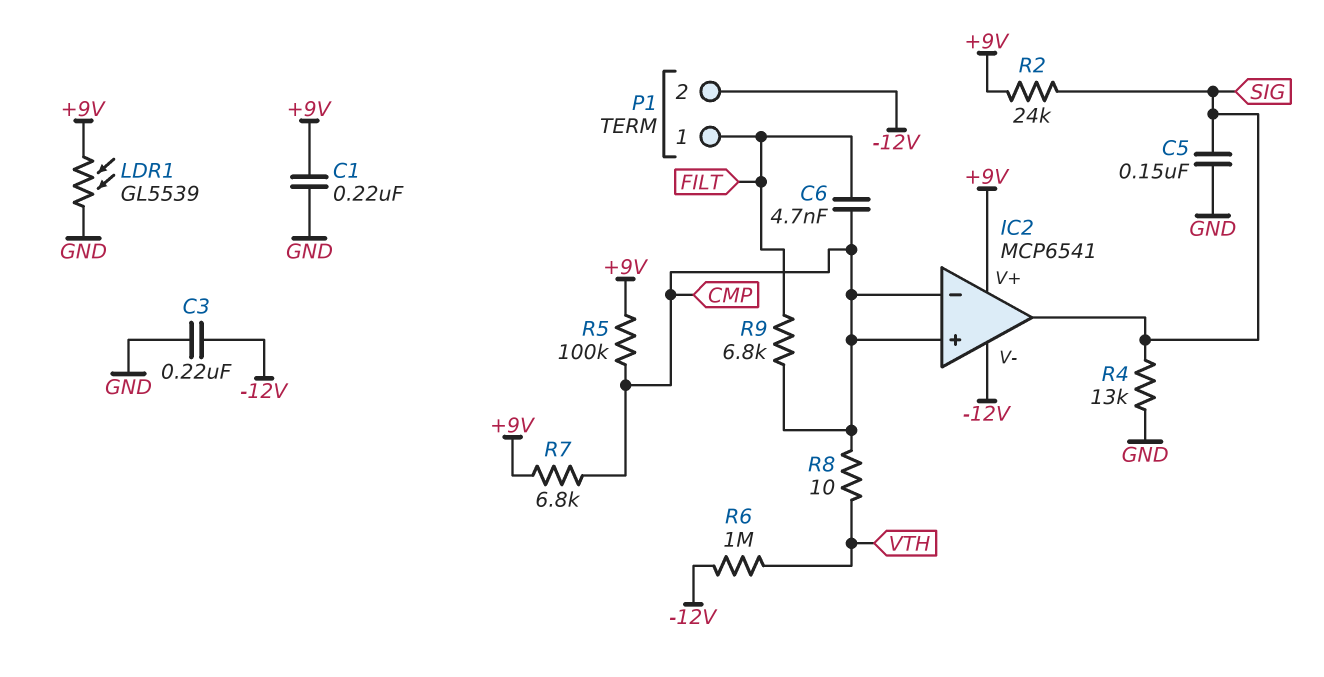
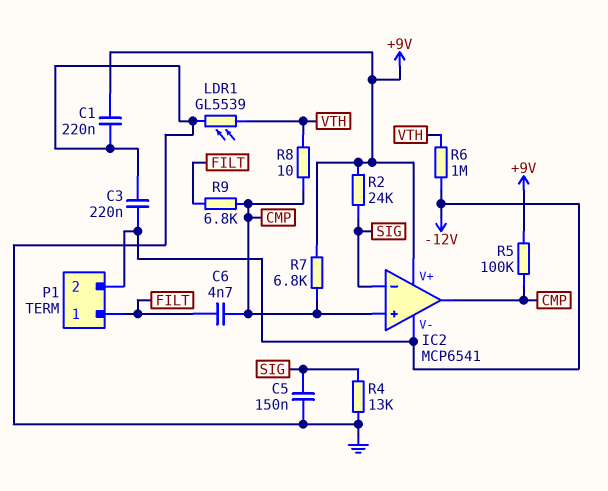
IC2 pin in-: CMP -> SIG
IC2 pin out: SIG -> CMP
LDR1: GL5539 (+9V, GND) -> GL5539 (GND, VTH)

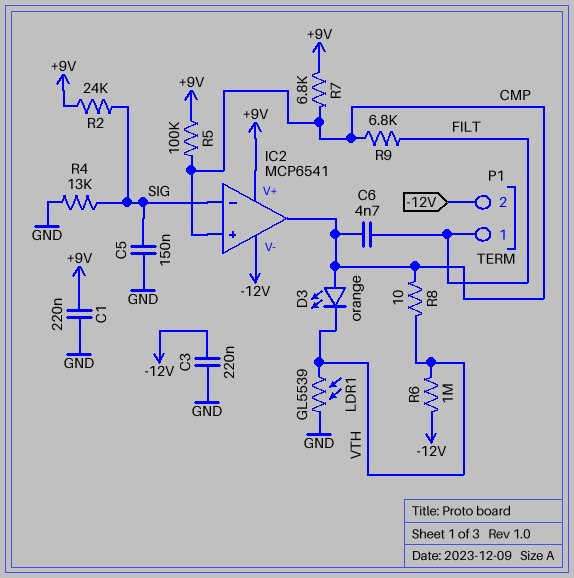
D3: none -> LED orange (A CMP, K VTH)

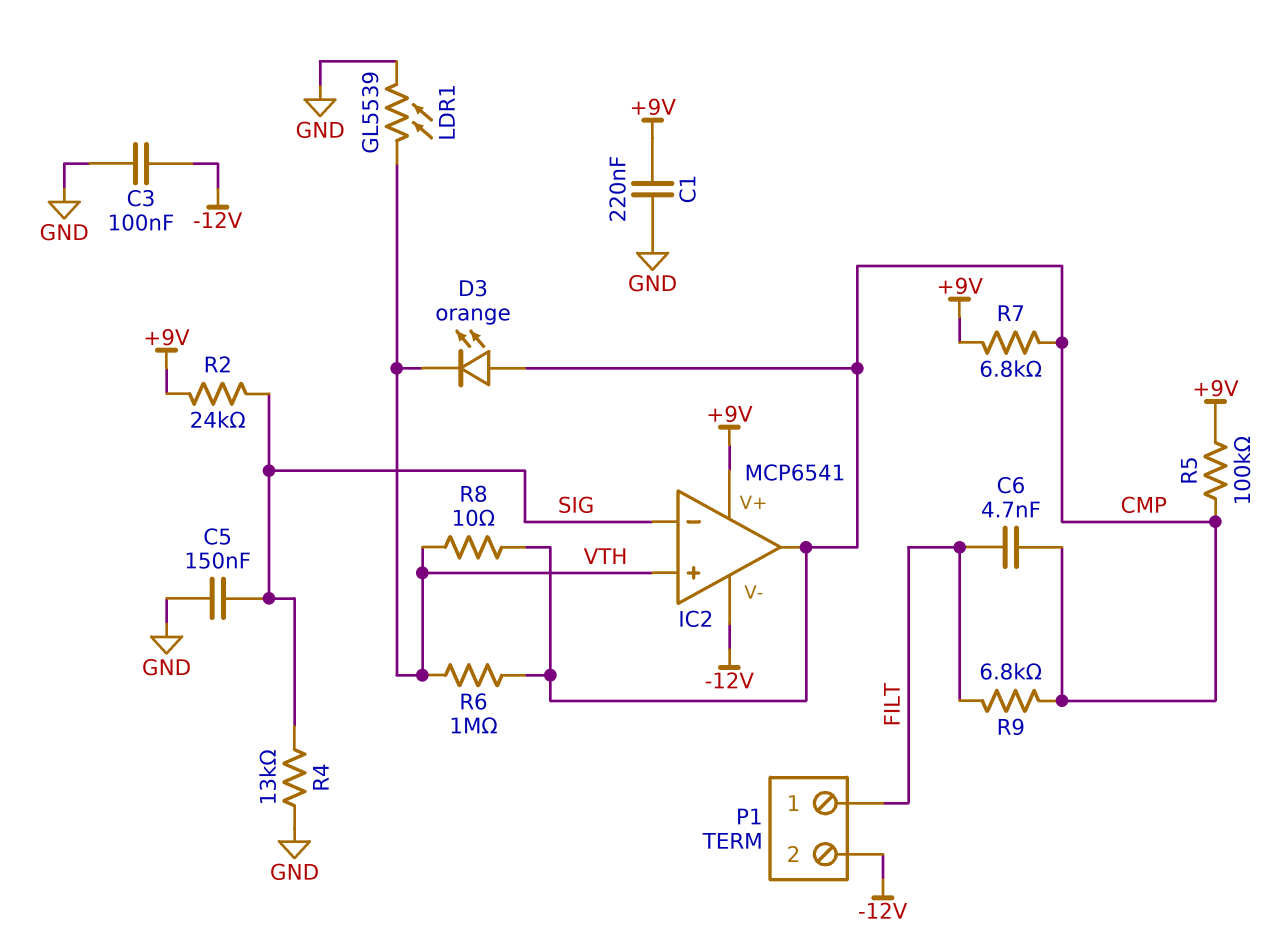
C3: 220nF (-12V, GND) -> 100nF (-12V, GND)
IC2 pin in+: CMP -> VTH
R6: 1M (-12V, VTH) -> 1M (CMP, VTH)

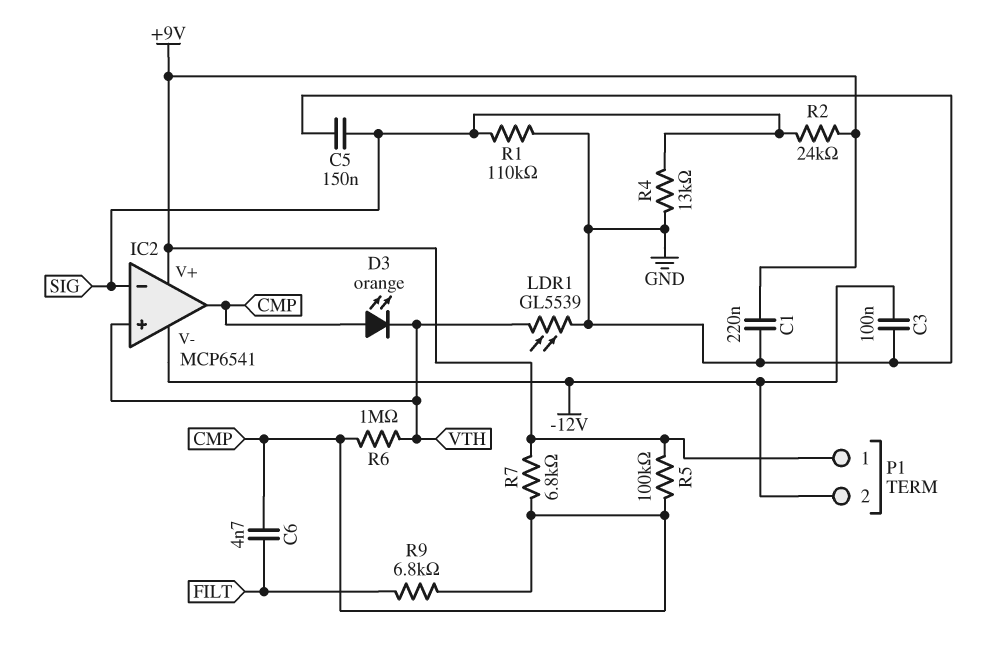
P1 pin 1: FILT -> +9V
R1: none -> 110k (GND, SIG)
R8: 10 (CMP, VTH) -> none

